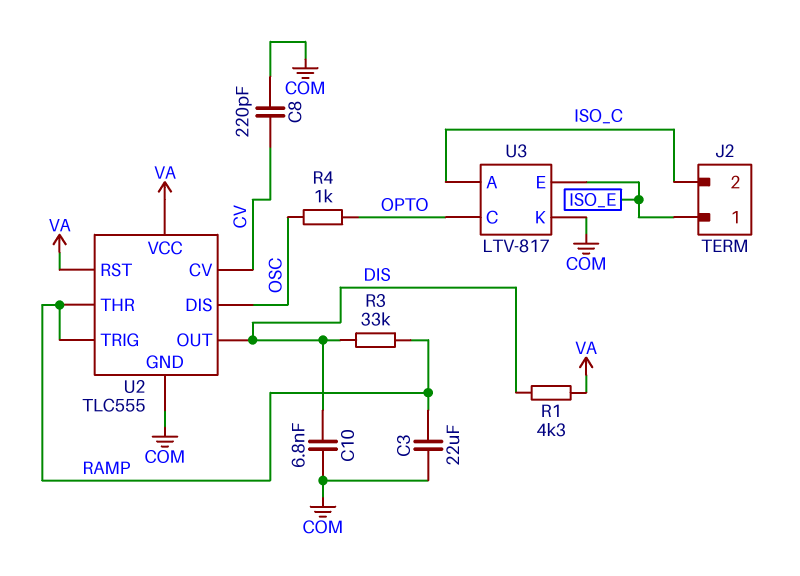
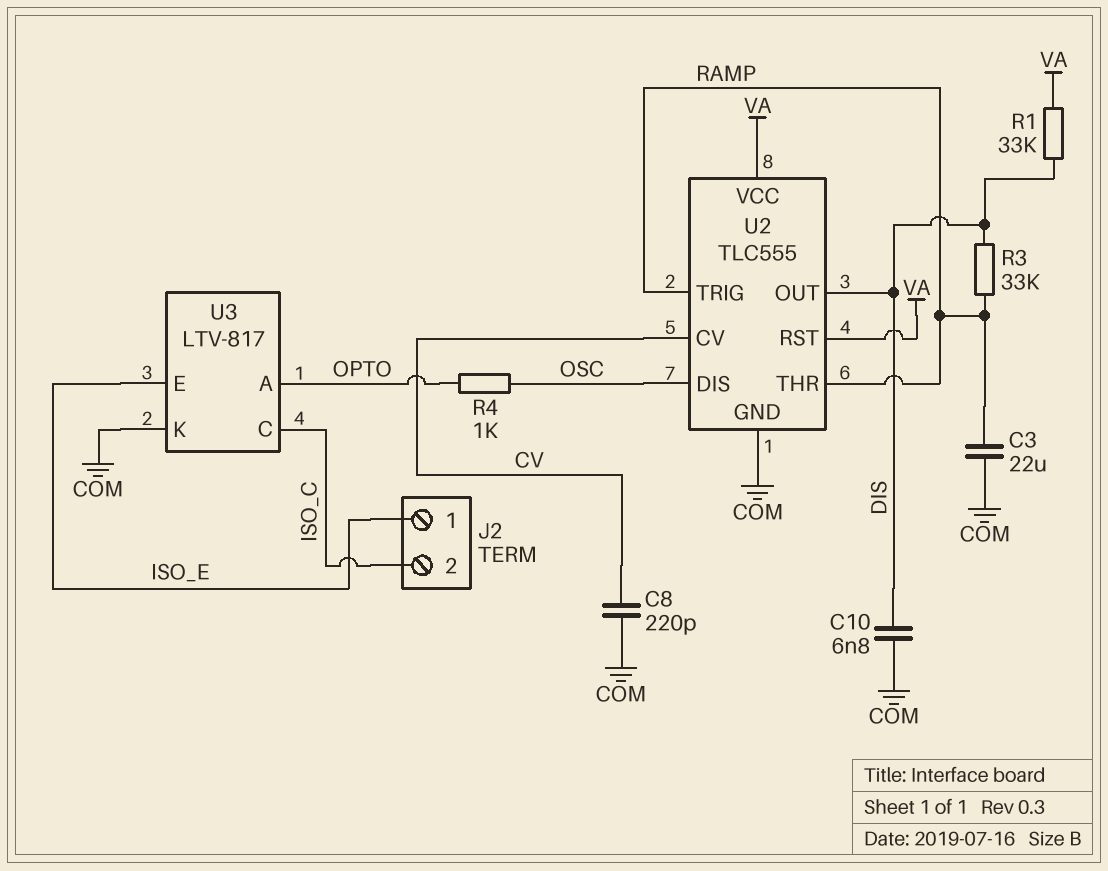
R1: 4.3k (DIS, VA) -> 33k (DIS, VA)
U3 pin A: ISO_C -> OPTO
U3 pin C: OPTO -> ISO_C

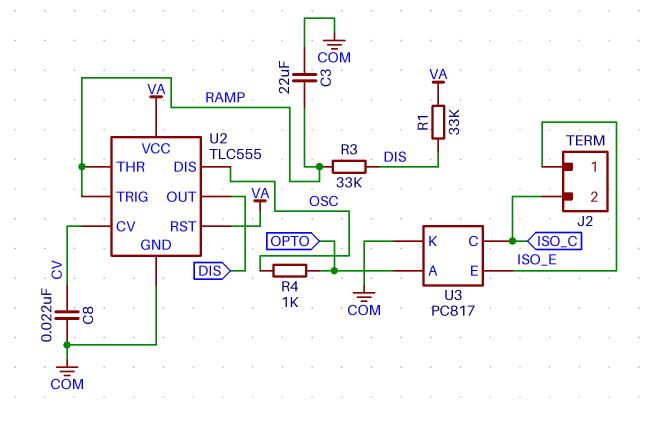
C8: 220pF (COM, CV) -> 22nF (COM, CV)
C10: 6.8nF (COM, DIS) -> none
U3: LTV-817 -> PC817

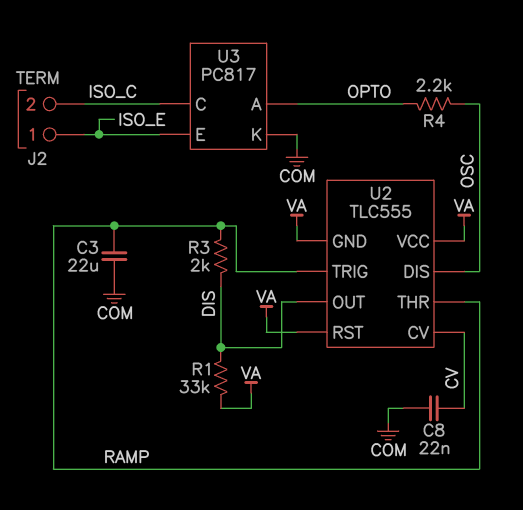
R3: 33k (DIS, RAMP) -> 2k (DIS, RAMP)
R4: 1k (OPTO, OSC) -> 2.2k (OPTO, OSC)
U2 pin GND: COM -> VA

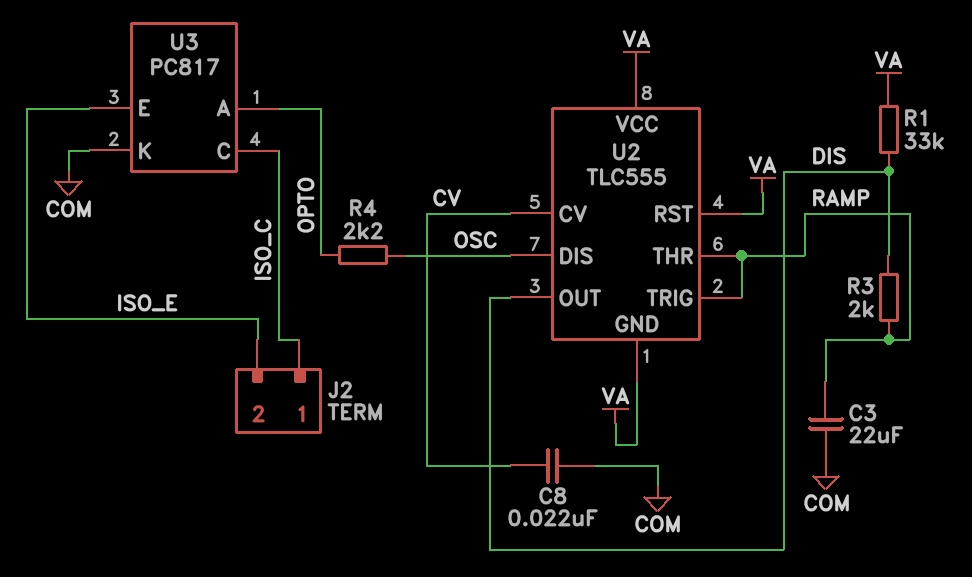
J2 pin 1: ISO_E -> ISO_C
J2 pin 2: ISO_C -> ISO_E

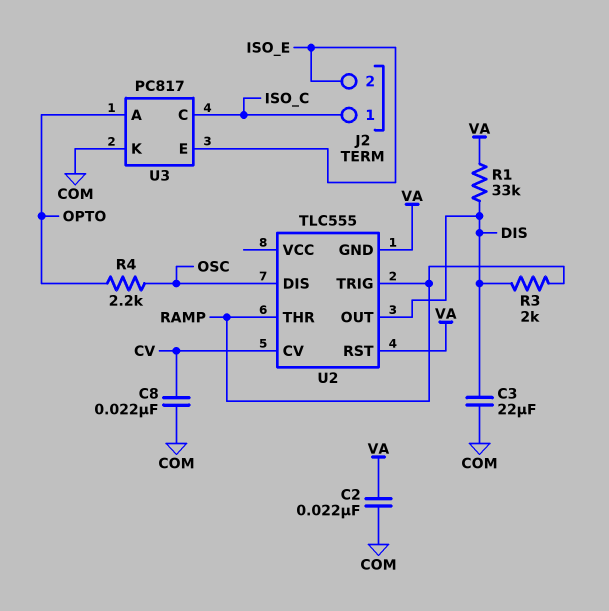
C2: none -> 22nF (COM, VA)
C3: 22uF (COM, RAMP) -> 22uF (COM, DIS)
U2 pin VCC: VA -> none

